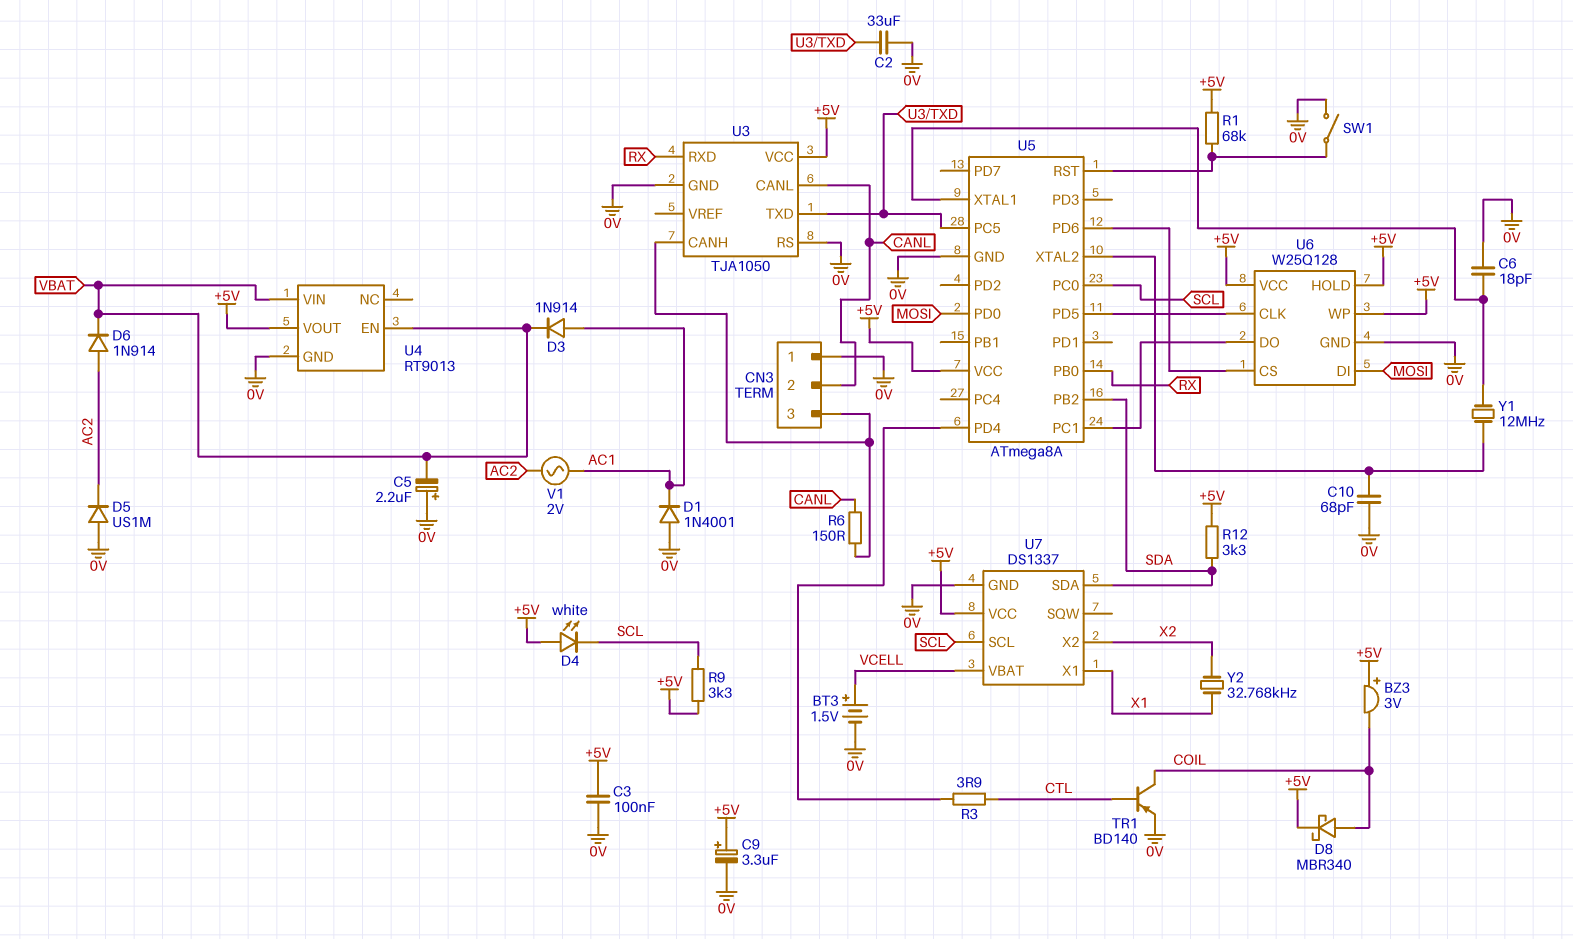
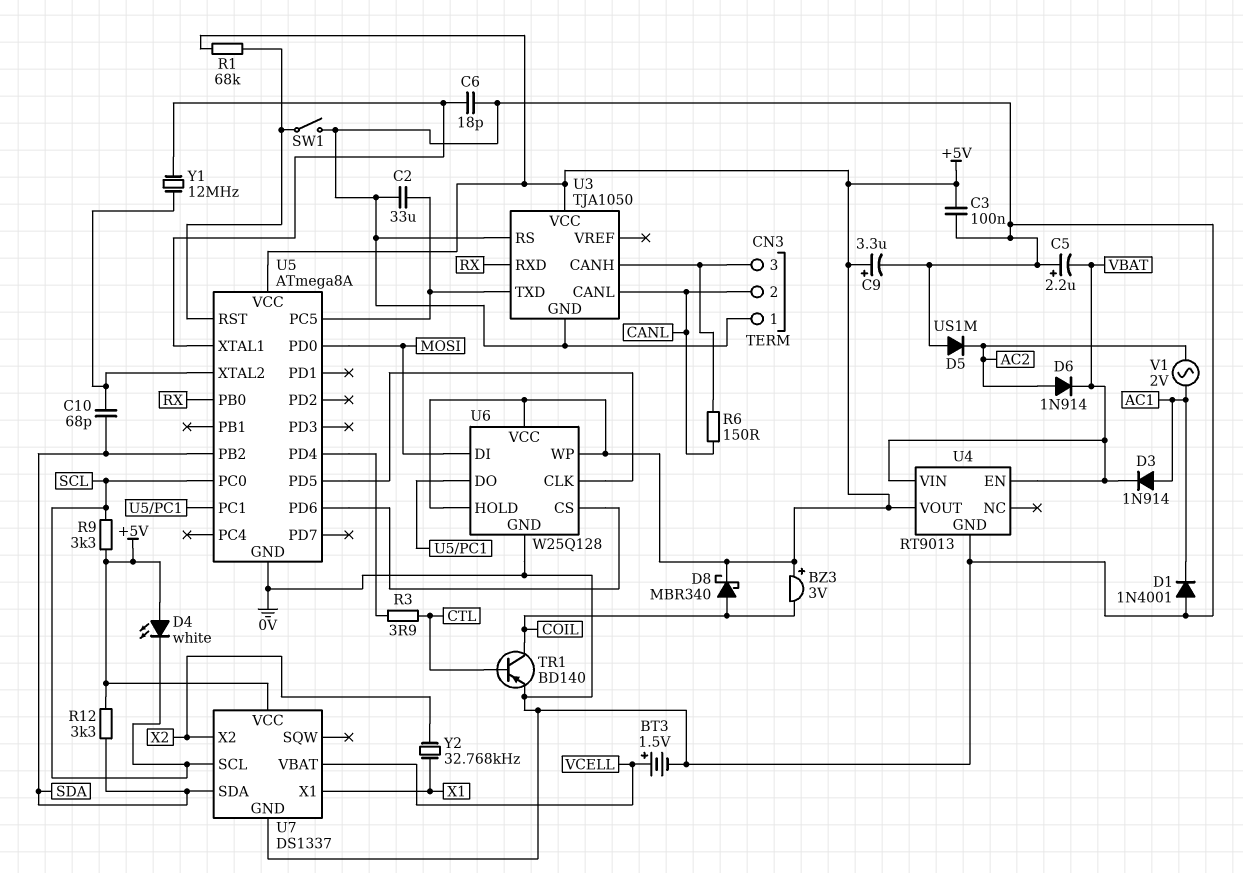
C10: 68pF (0V, U5/XTAL2) -> 68pF (SDA, U5/XTAL2)

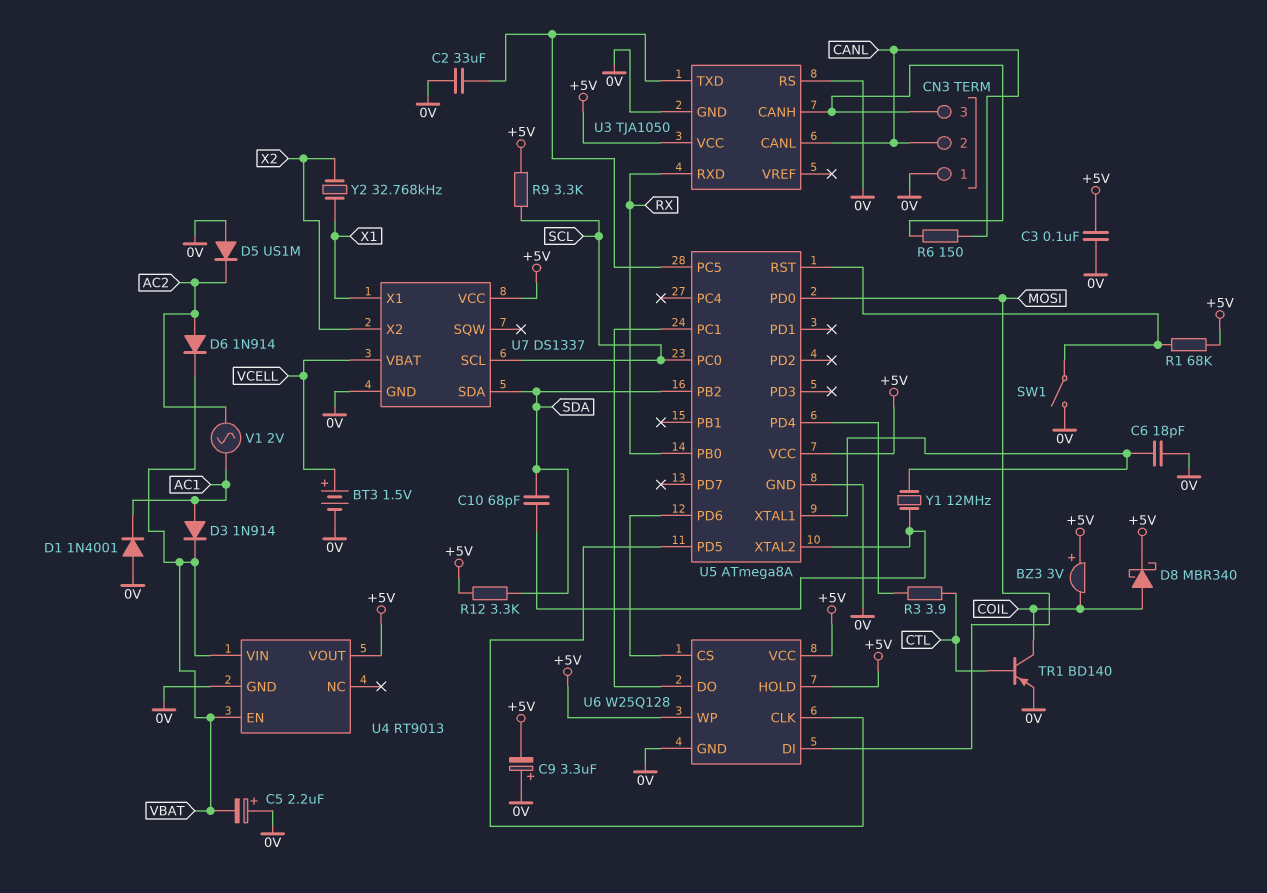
C9: 3.3uF (plus +5V, minus 0V) -> 3.3uF (plus 0V, minus +5V)
D4: LED white (A +5V, K SCL) -> none

